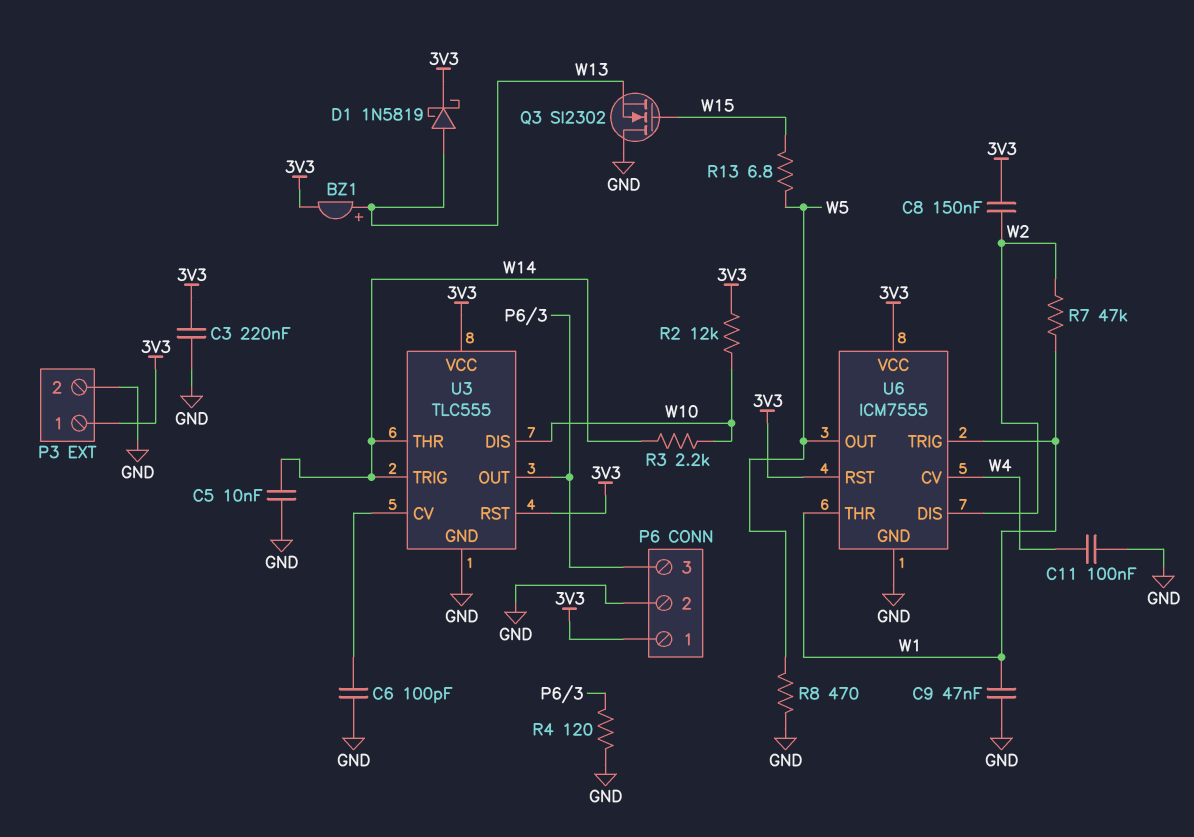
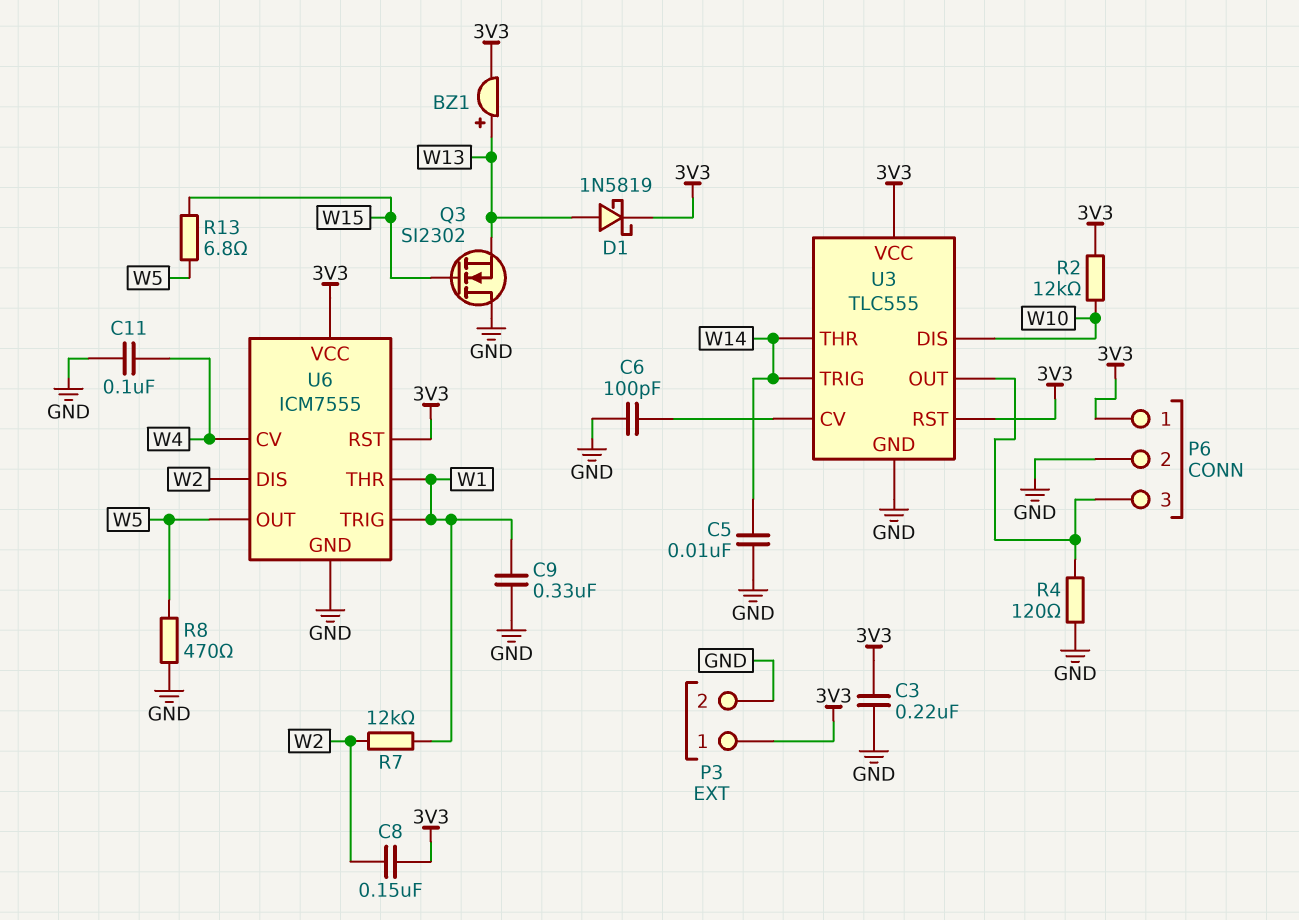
C9: 47nF (GND, W1) -> 330nF (GND, W1)
R3: 2.2k (W10, W14) -> none
R7: 47k (W1, W2) -> 12k (W1, W2)

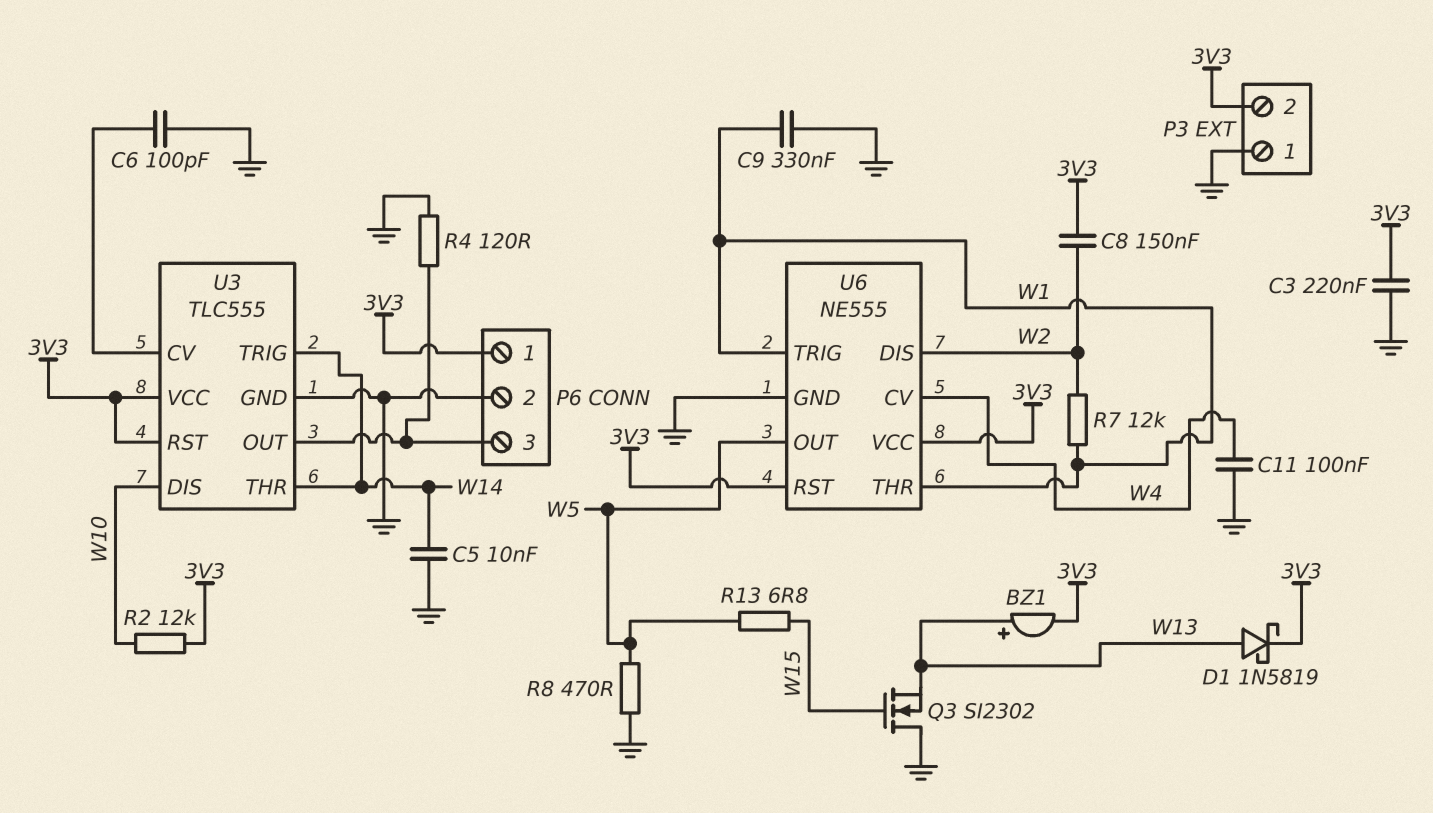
P3 pin 1: 3V3 -> GND
P3 pin 2: GND -> 3V3
U6: ICM7555 -> NE555

